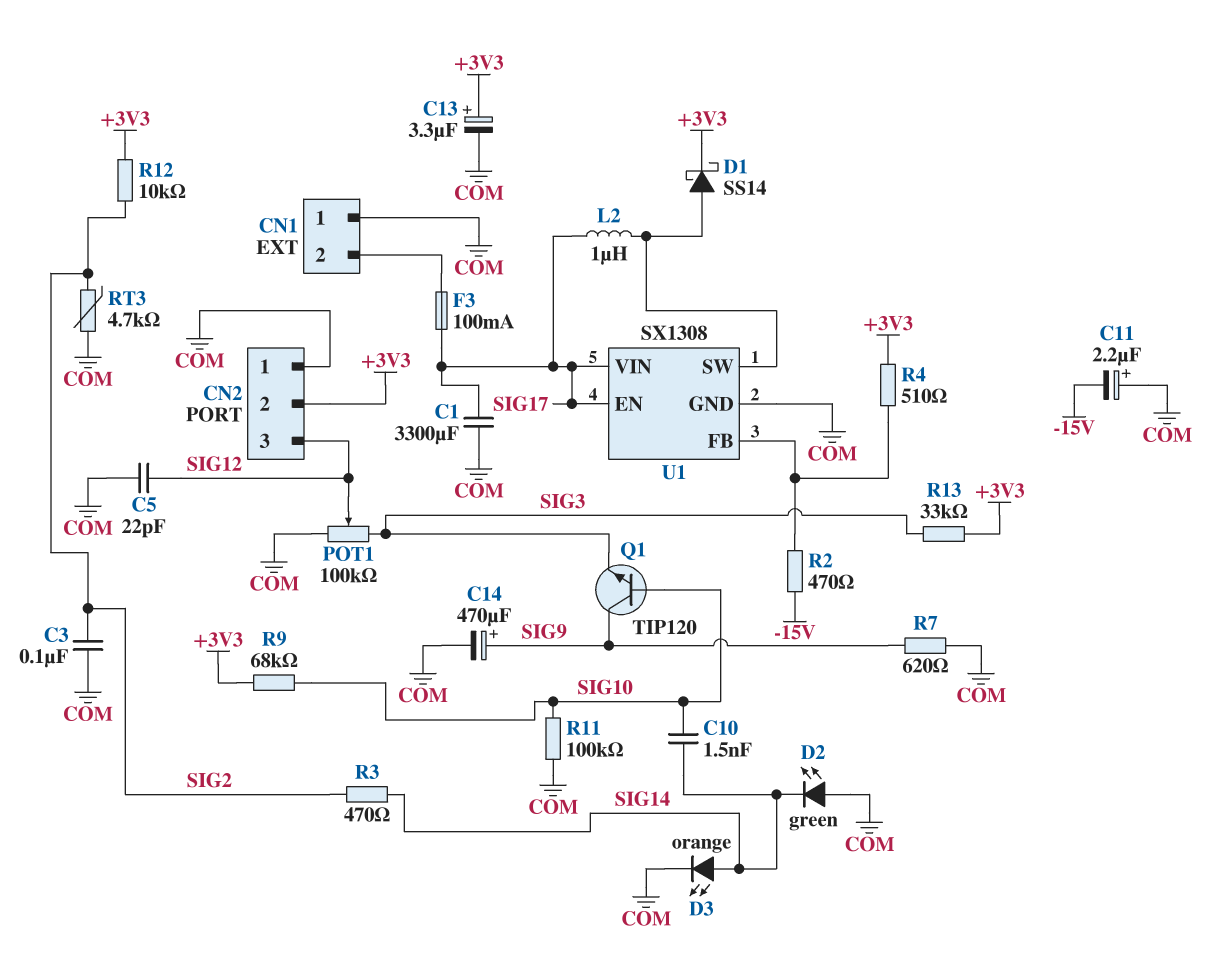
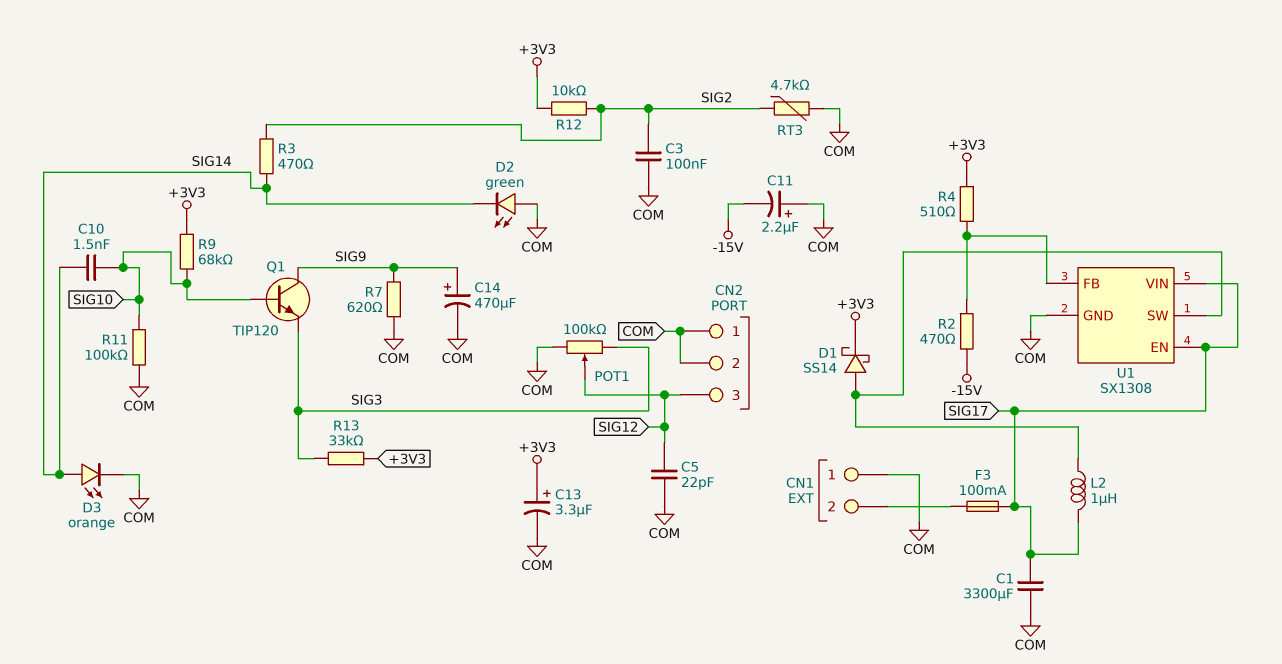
CN2 pin 2: +3V3 -> COM

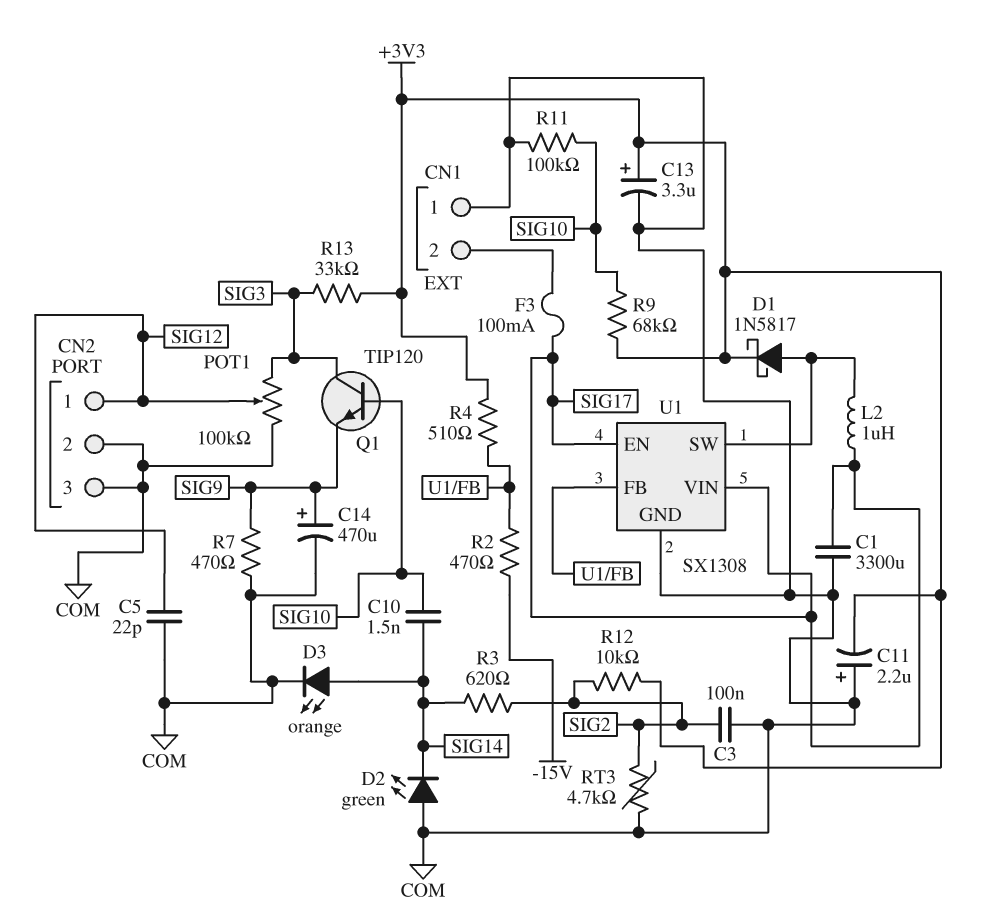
C11: 2.2uF (plus COM, minus -15V) -> 2.2uF (plus COM, minus +3V3)
CN2 pin 1: COM -> SIG12
CN2 pin 3: SIG12 -> COM
D1: schottky SS14 (A U1/SW, K +3V3) -> schottky 1N5817 (A U1/SW, K +3V3)
Q1: NPN TIP120 (B SIG10, C SIG9, E SIG3) -> NPN TIP120 (B SIG10, C SIG3, E SIG9)
R3: 470 (SIG2, SIG14) -> 620 (SIG2, SIG14)
R7: 620 (COM, SIG9) -> 470 (COM, SIG9)

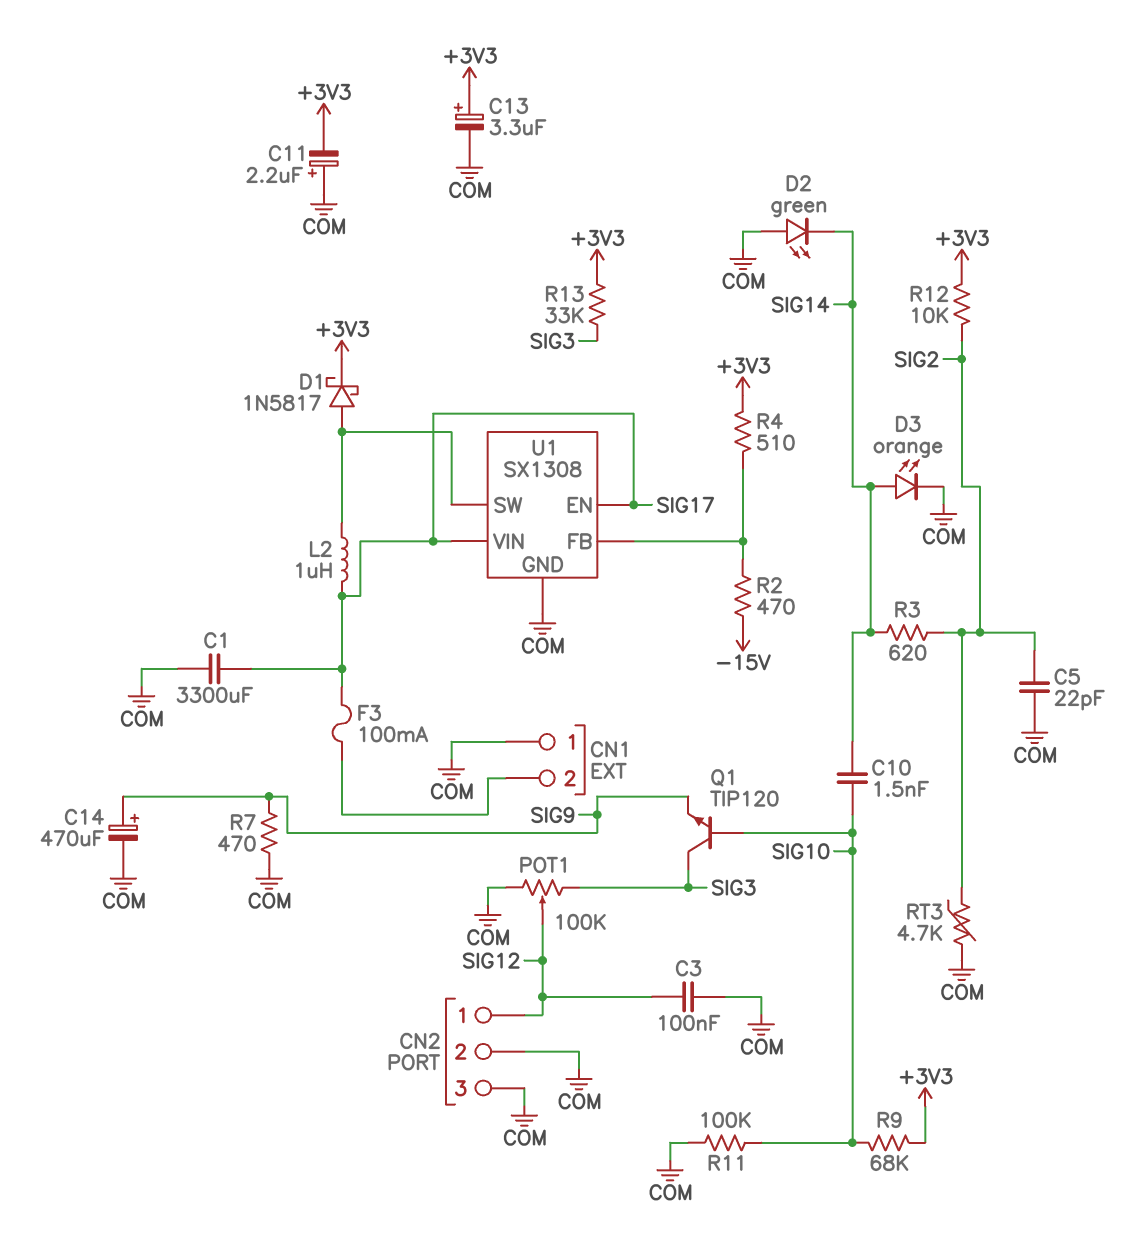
C3: 100nF (COM, SIG2) -> 100nF (COM, SIG12)
C5: 22pF (COM, SIG12) -> 22pF (COM, SIG2)

